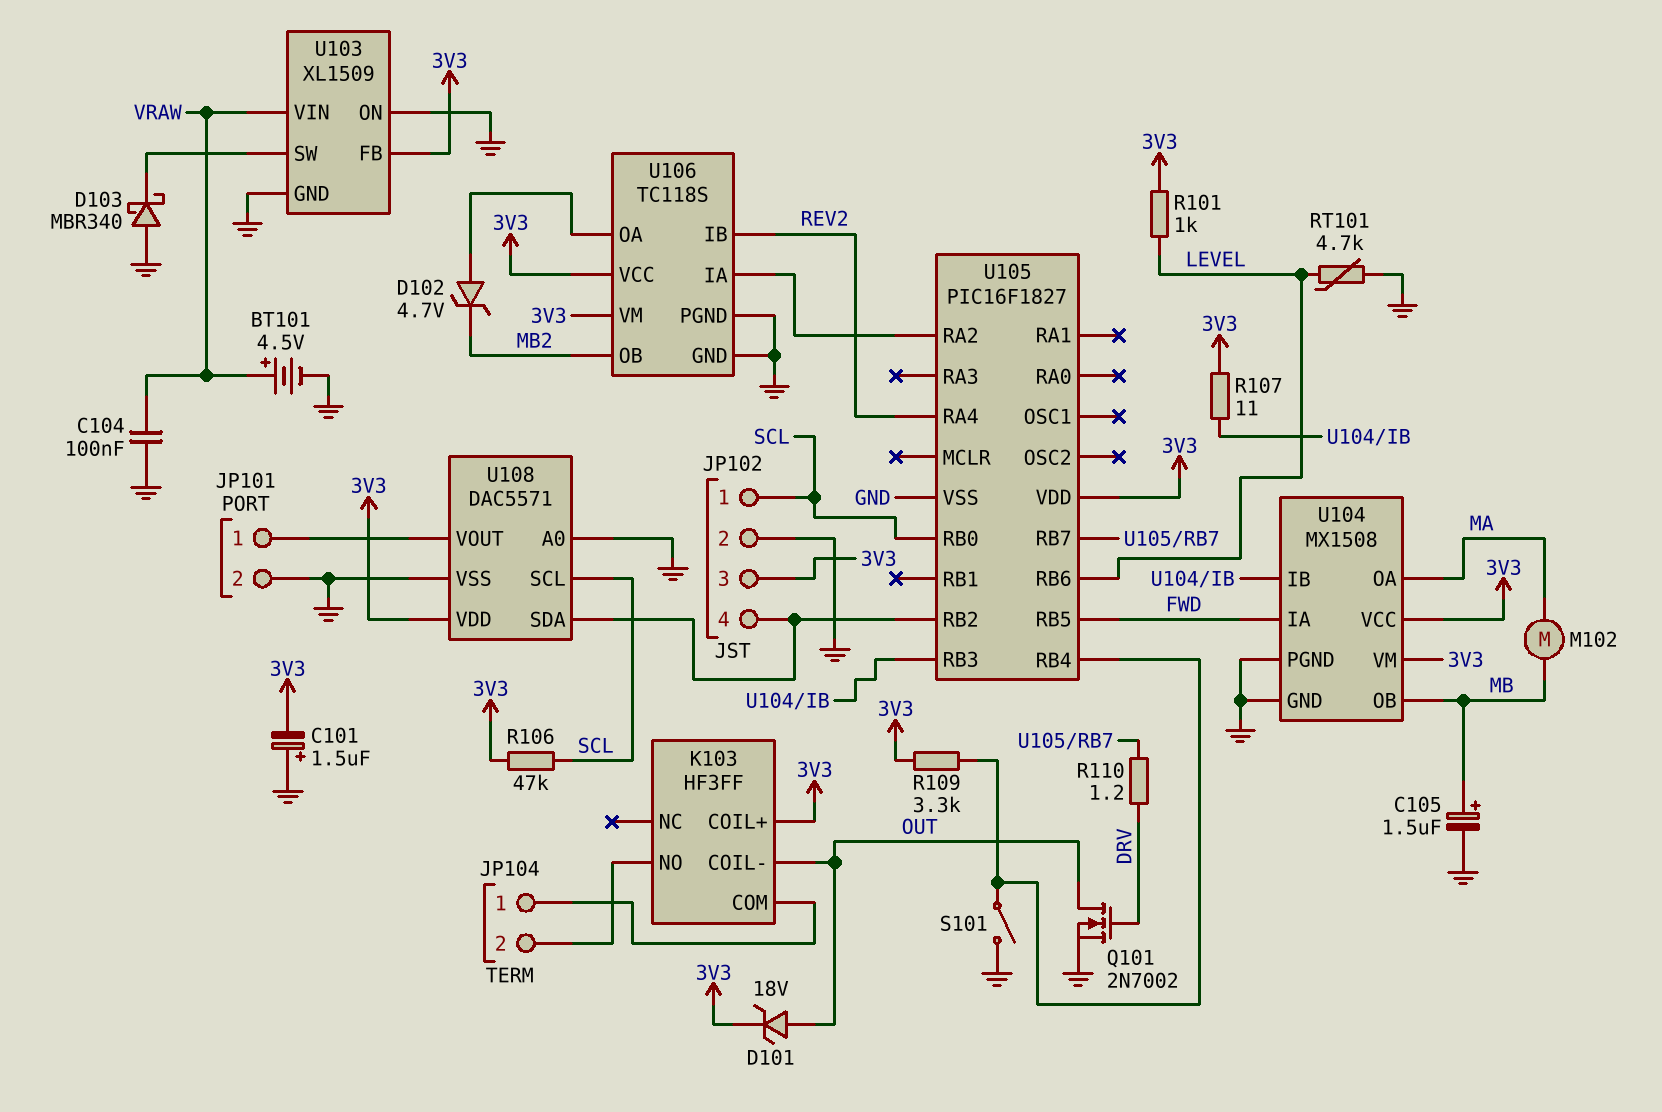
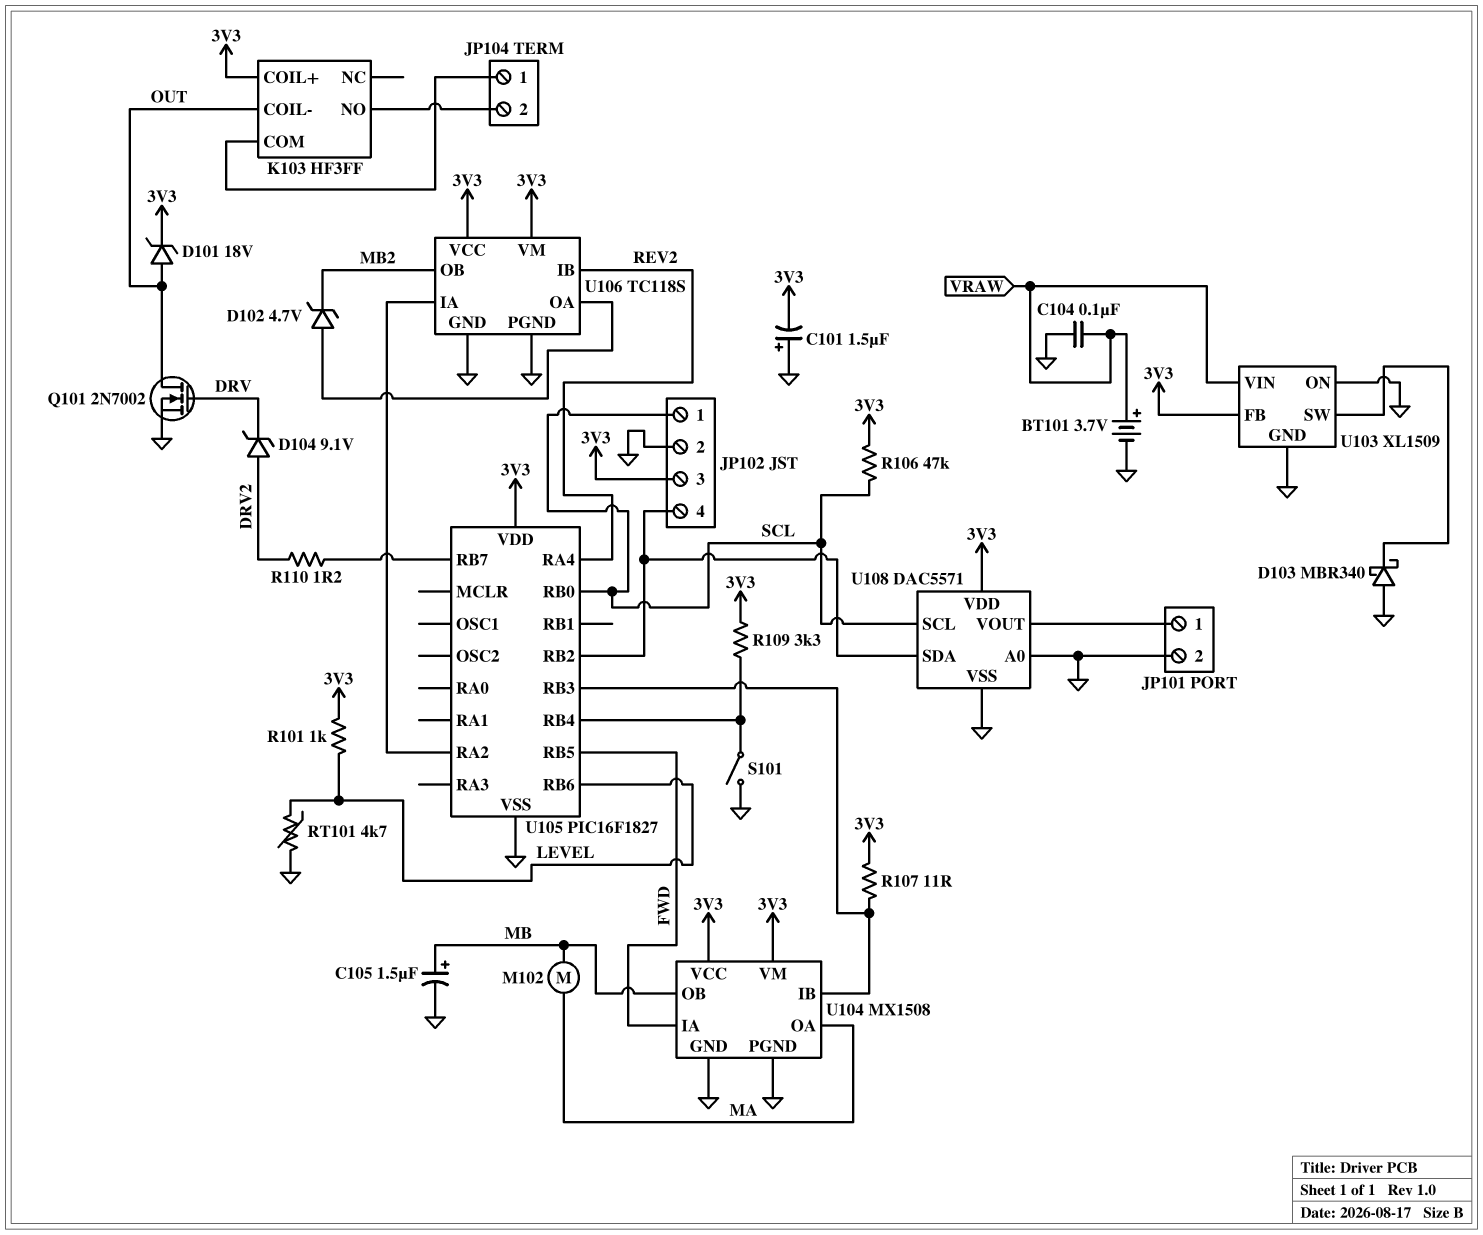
BT101: 4.5V (plus VRAW, minus GND) -> 3.7V (plus VRAW, minus GND)
D104: none -> zener 9.1V (A DRV2, K DRV)
R110: 1.2 (DRV, U105/RB7) -> 1.2 (DRV2, U105/RB7)

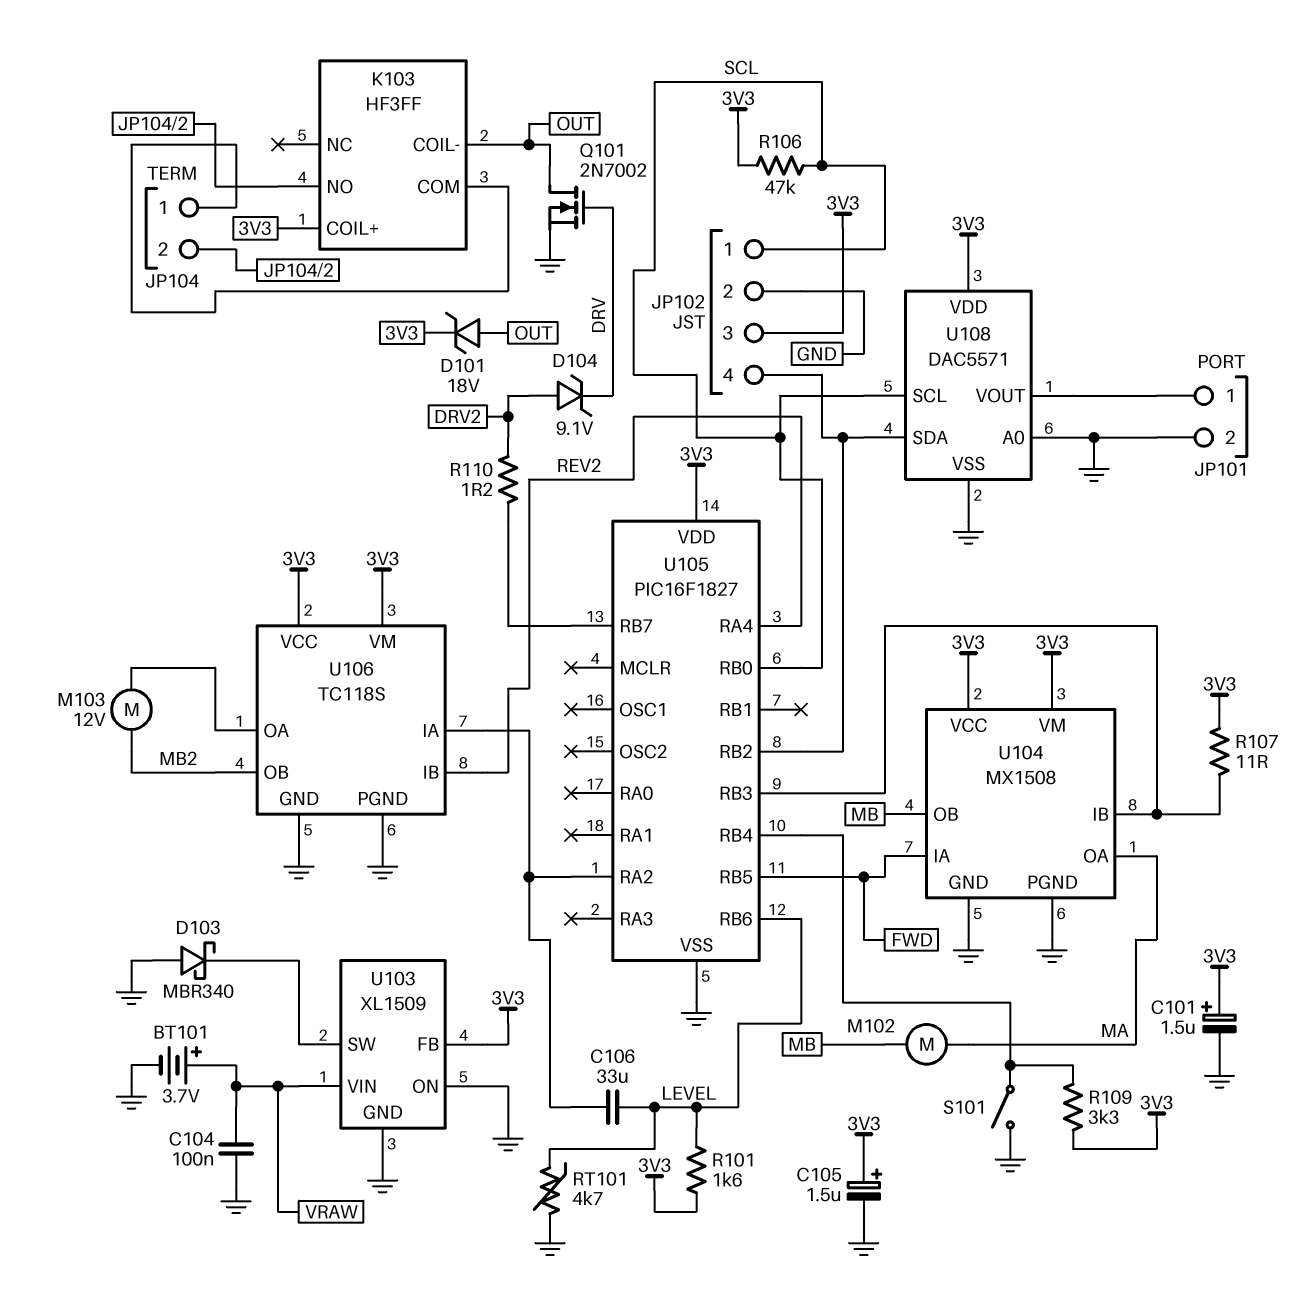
C101: 1.5uF (plus GND, minus 3V3) -> 1.5uF (plus 3V3, minus GND)
C105: 1.5uF (plus MB, minus GND) -> 1.5uF (plus 3V3, minus GND)
C106: none -> 33uF (LEVEL, U105/RA2)
D102: zener 4.7V (A U106/OA, K MB2) -> none
M103: none -> motor 12V (MB2, U106/OA)
R101: 1k (3V3, LEVEL) -> 1.6k (3V3, LEVEL)

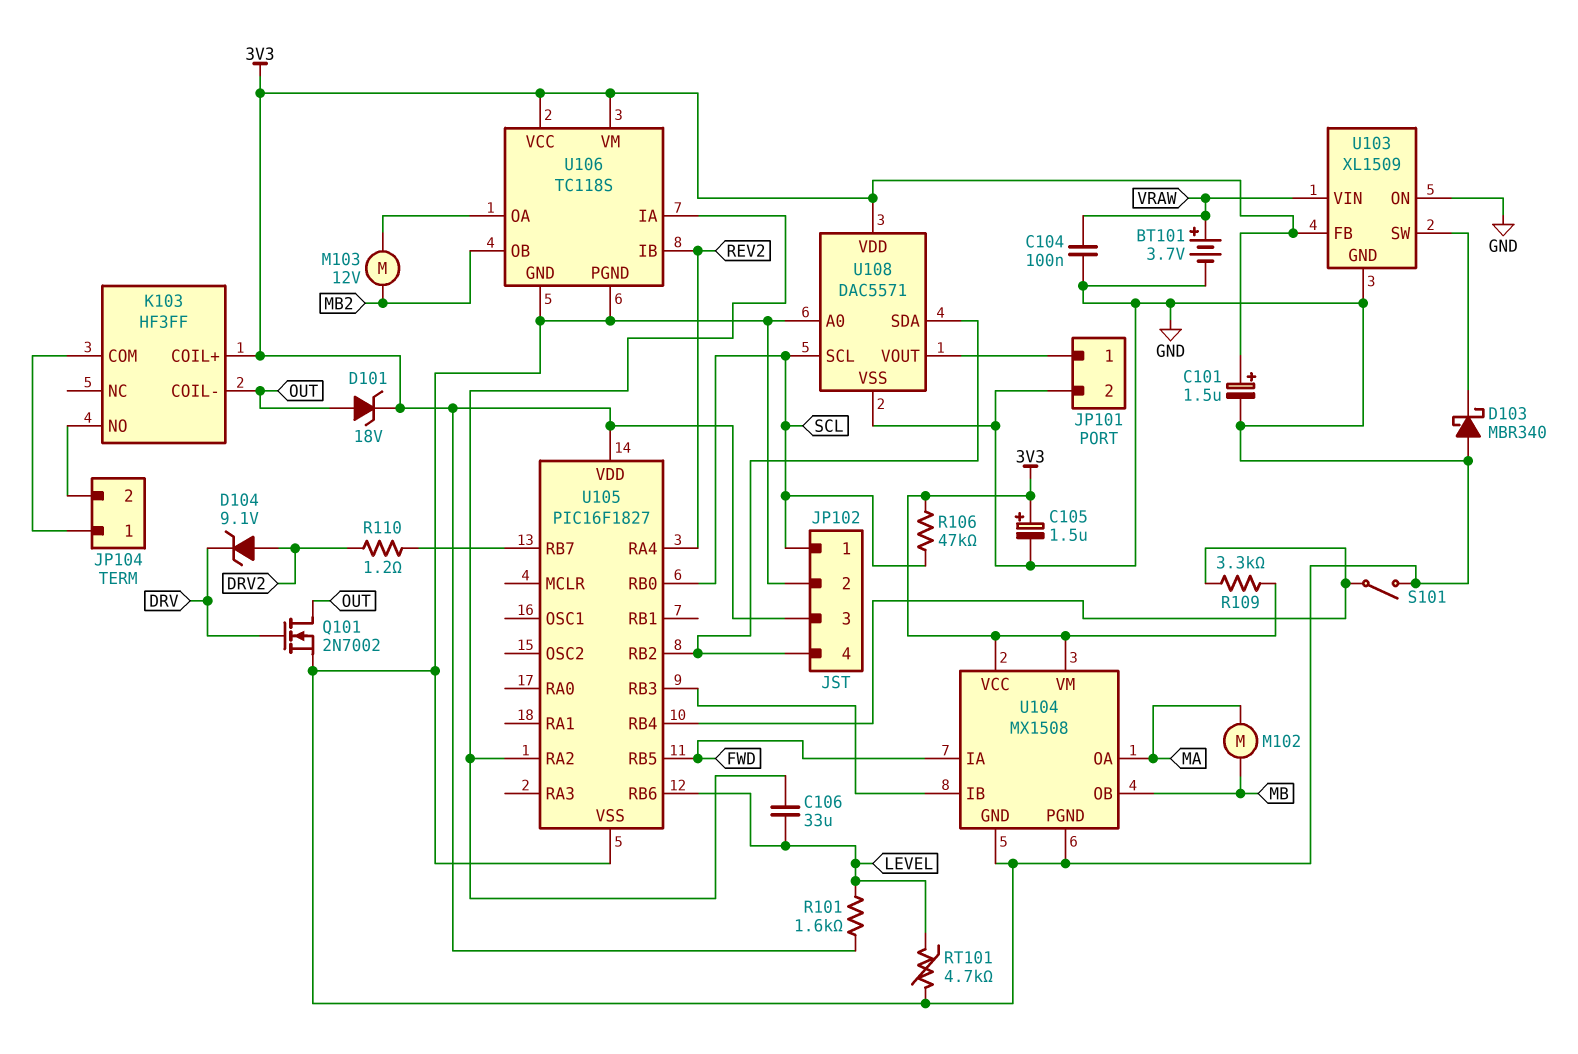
R107: 11 (3V3, U104/IB) -> none

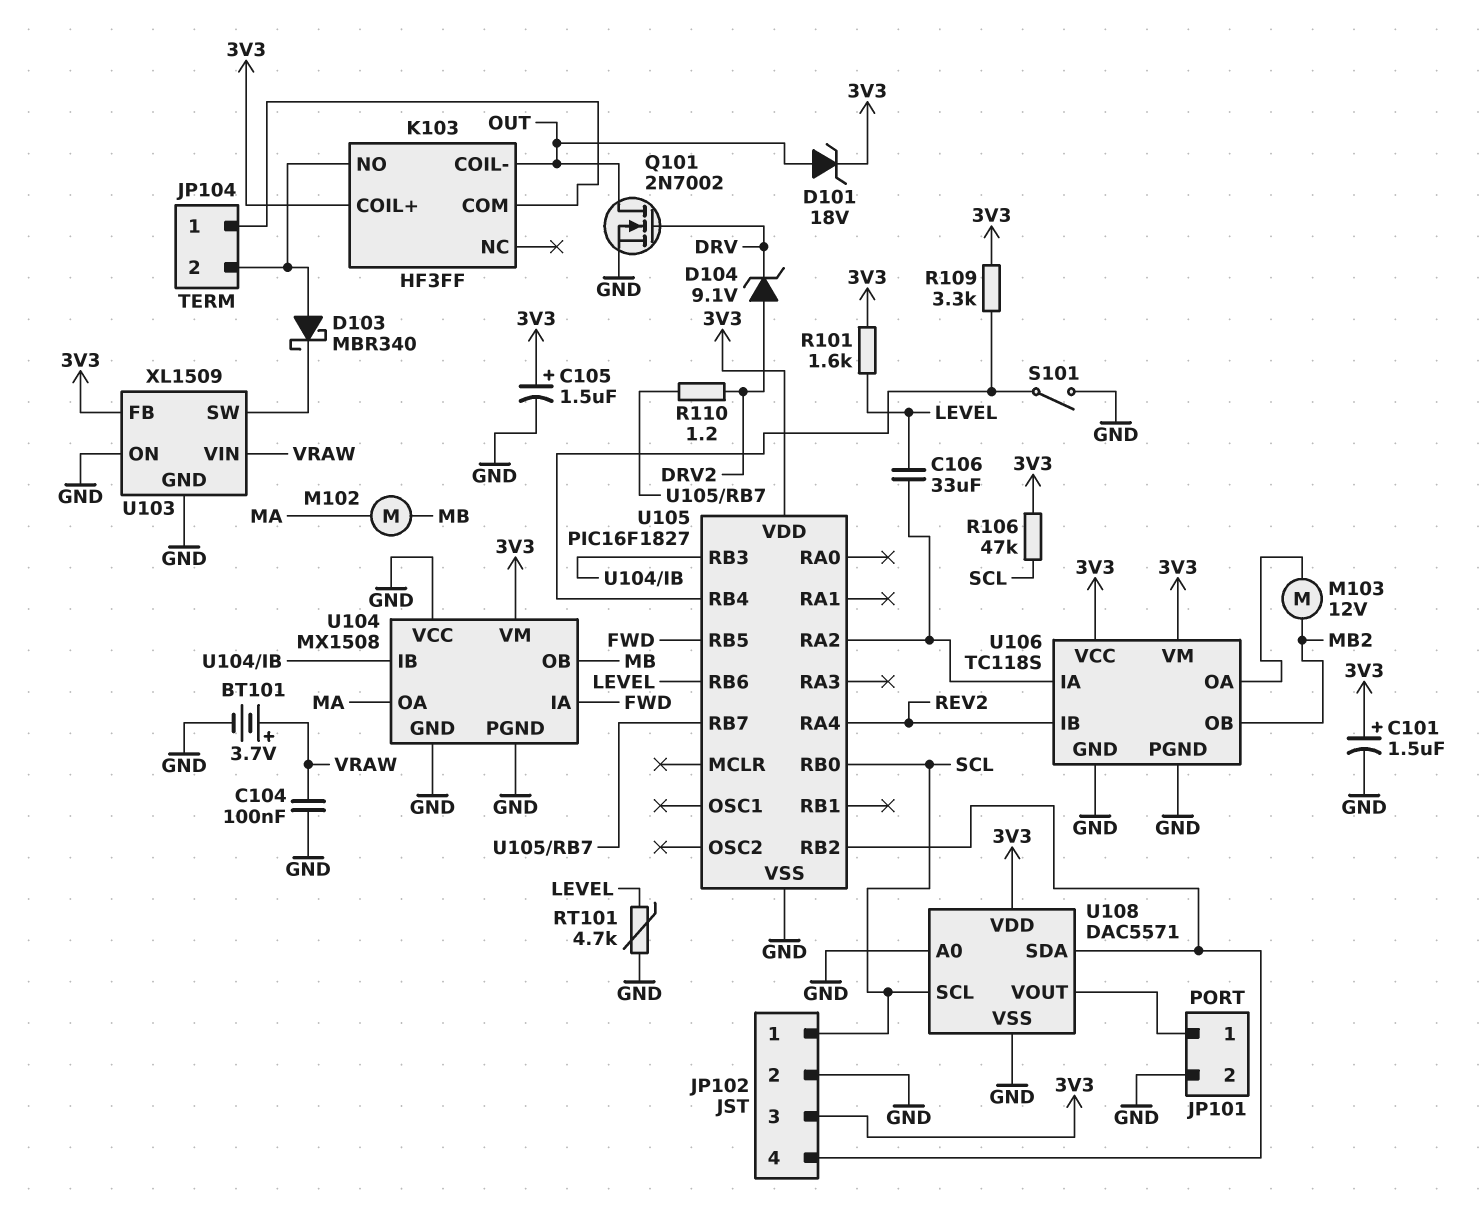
D103: schottky MBR340 (A GND, K U103/SW) -> schottky MBR340 (A JP104/2, K U103/SW)
U104 pin VCC: 3V3 -> GND

